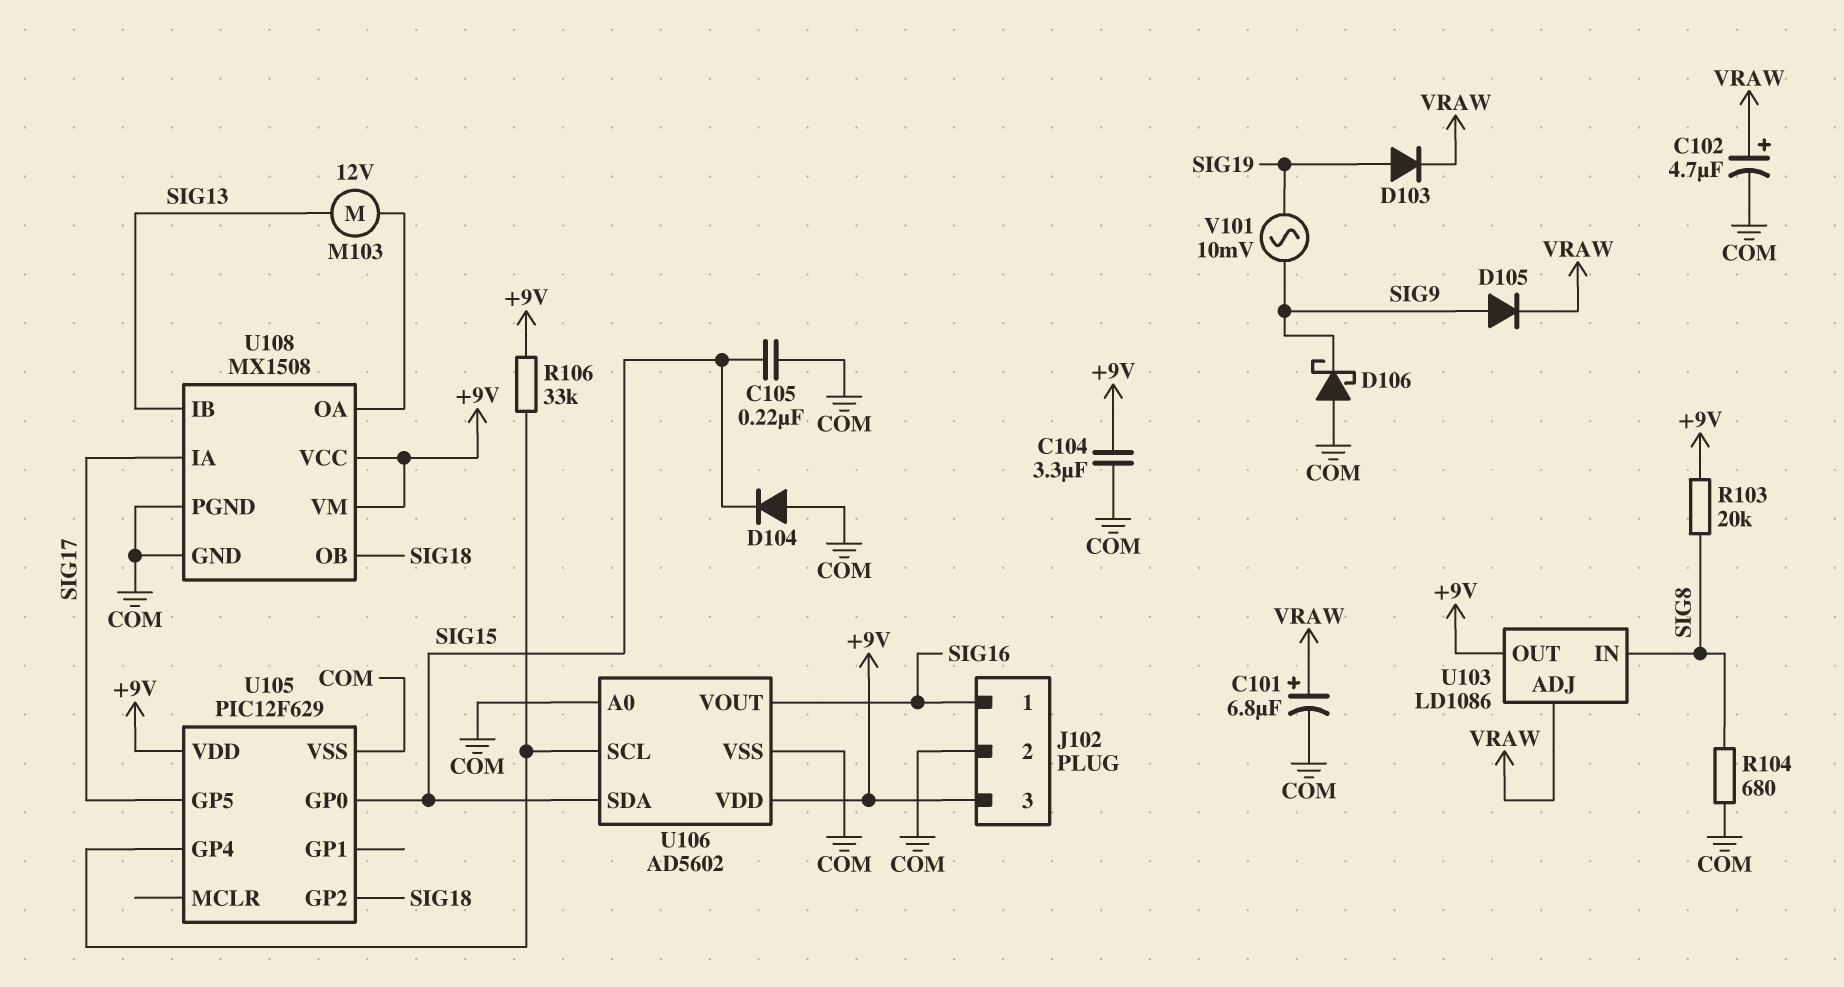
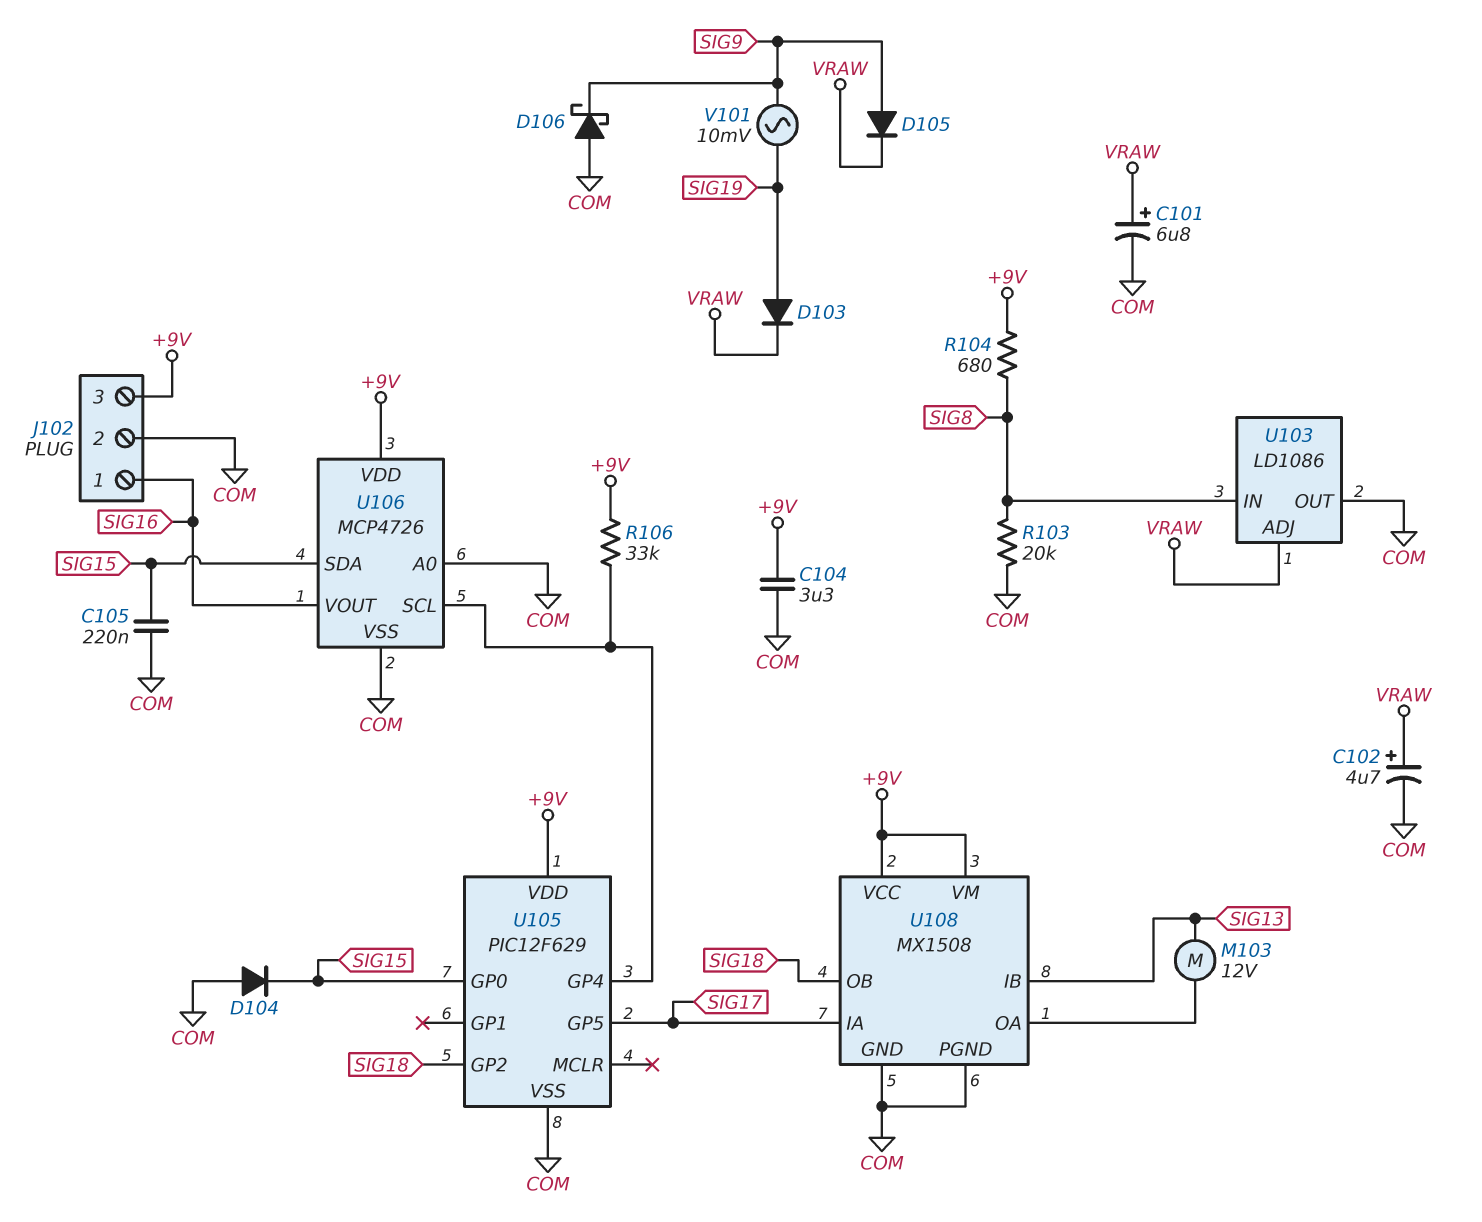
R103: 20k (+9V, SIG8) -> 20k (COM, SIG8)
R104: 680 (COM, SIG8) -> 680 (+9V, SIG8)
U103 pin OUT: +9V -> COM
U106: AD5602 -> MCP4726

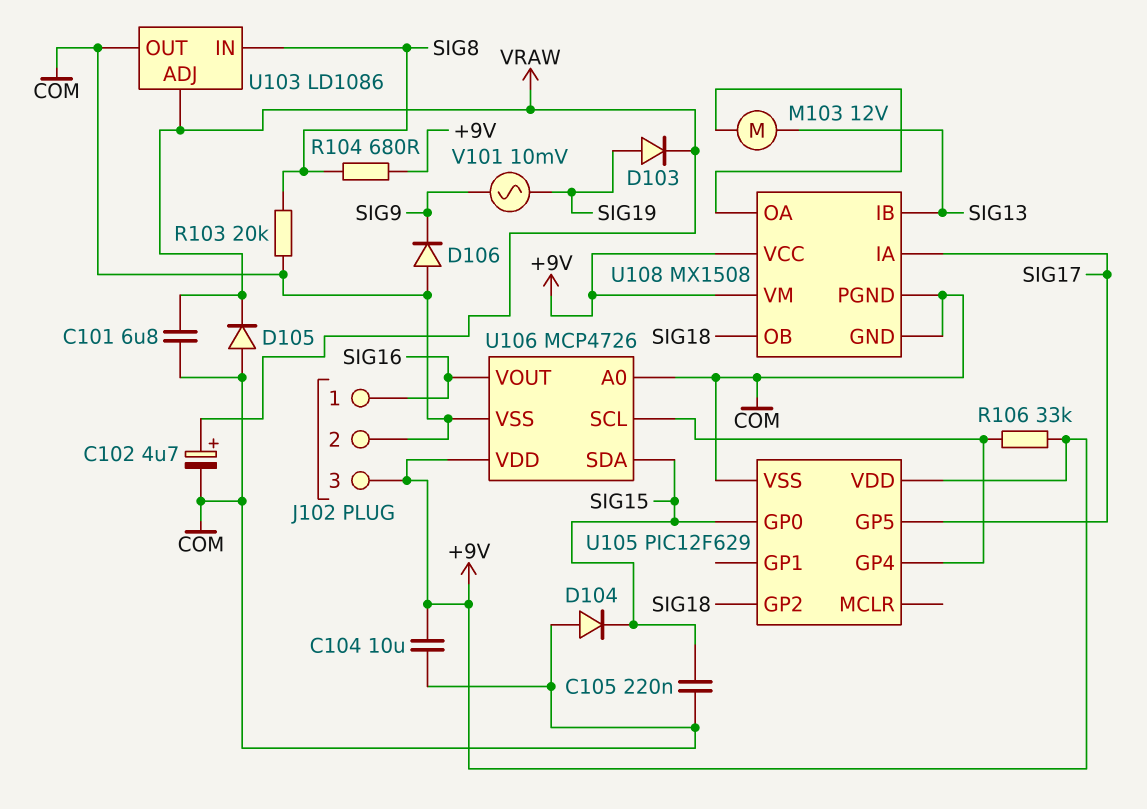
C101: 6.8uF (plus VRAW, minus COM) -> 6.8uF (COM, VRAW)
C104: 3.3uF (+9V, COM) -> 10uF (+9V, COM)
D105: diode (A SIG9, K VRAW) -> diode (A COM, K VRAW)
D106: schottky (A COM, K SIG9) -> diode (A COM, K SIG9)

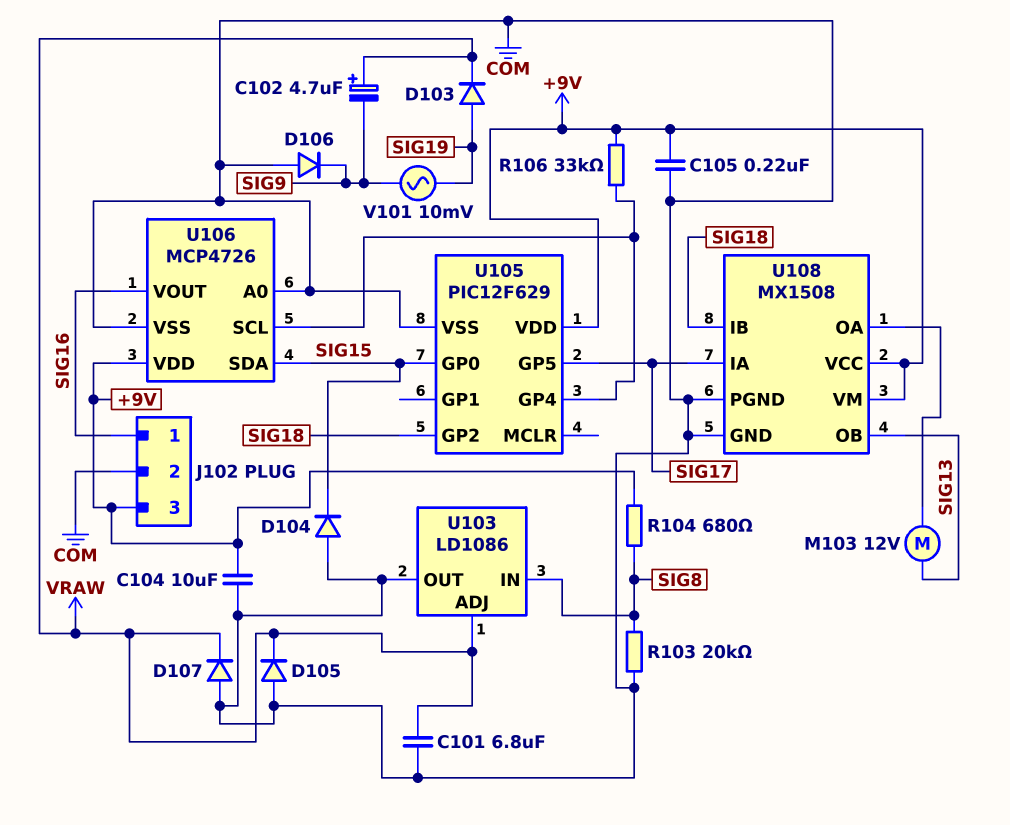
C102: 4.7uF (plus VRAW, minus COM) -> 4.7uF (plus VRAW, minus SIG9)
C105: 220nF (COM, SIG15) -> 220nF (+9V, COM)
D107: none -> diode (A COM, K VRAW)
U108 pin IB: SIG13 -> SIG18
U108 pin OB: SIG18 -> SIG13

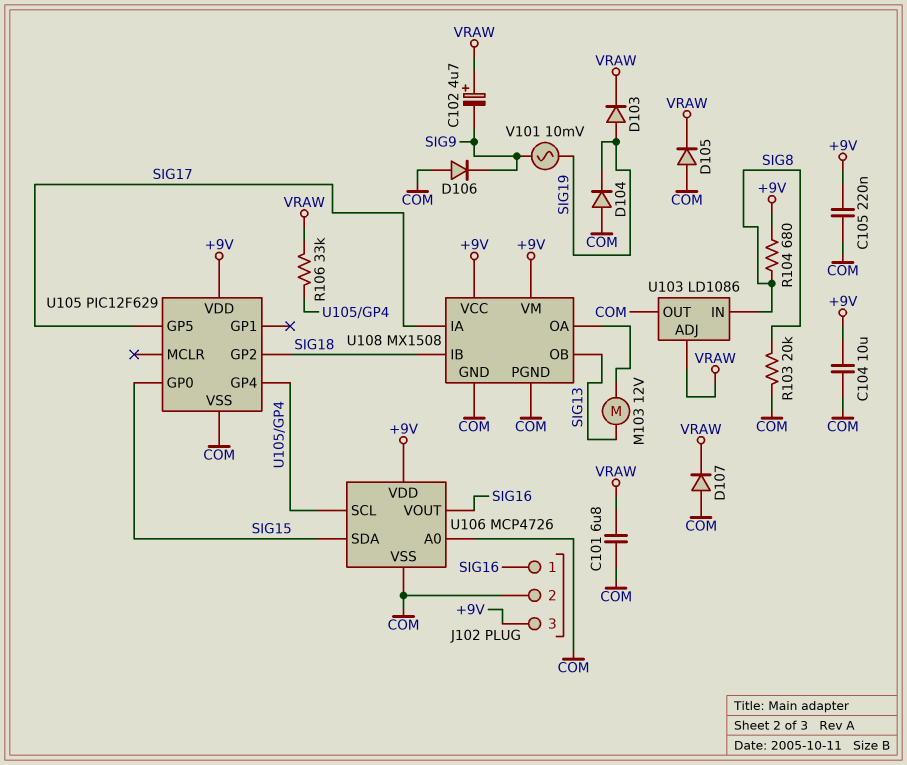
D104: diode (A COM, K SIG15) -> diode (A COM, K SIG19)
R106: 33k (+9V, U105/GP4) -> 33k (U105/GP4, VRAW)

